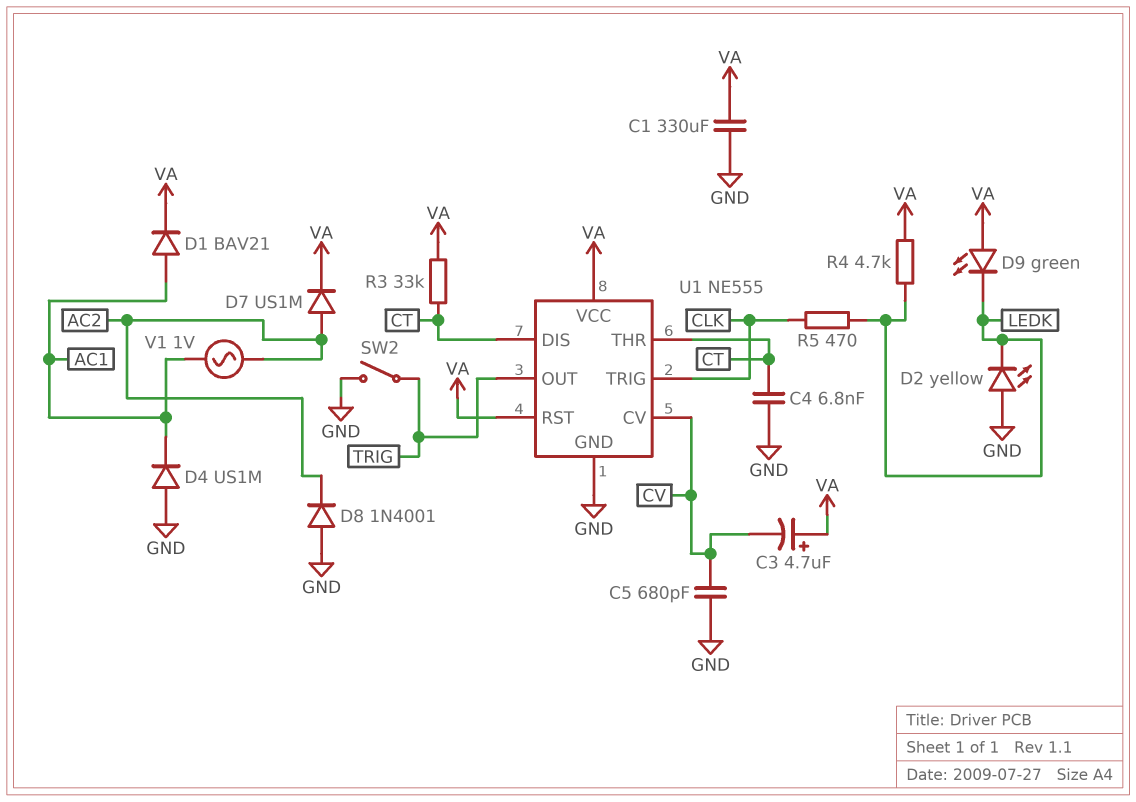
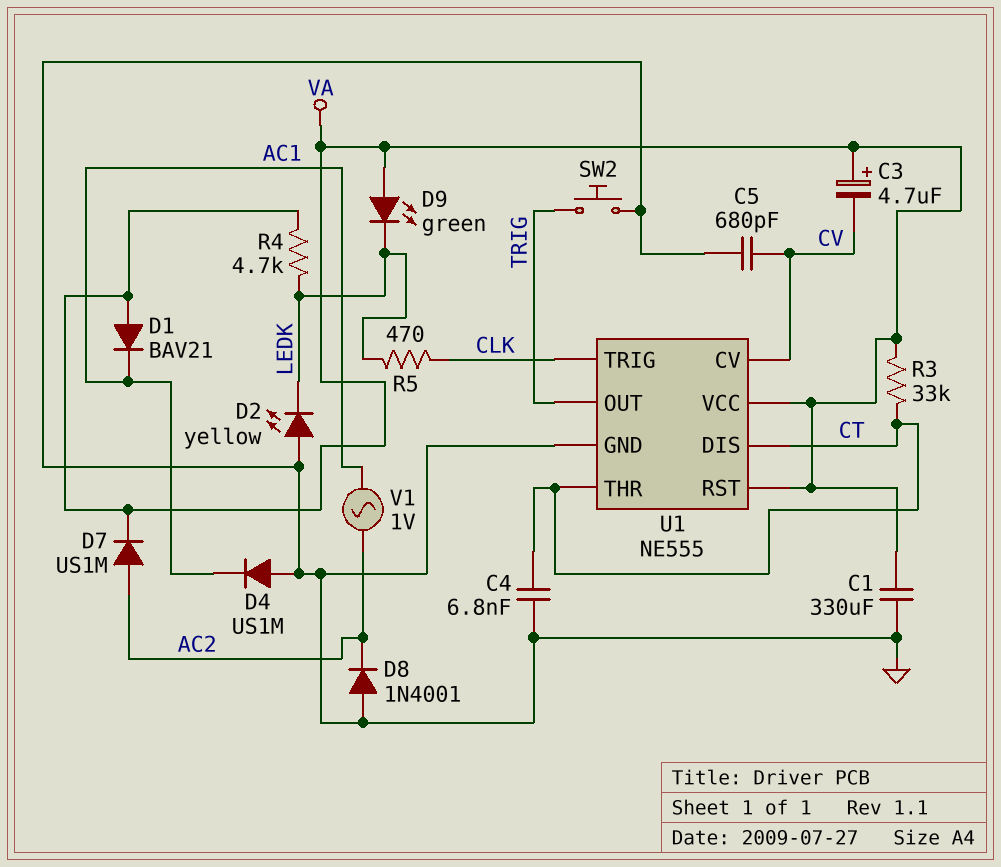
D1: diode BAV21 (A AC1, K VA) -> diode BAV21 (A VA, K AC1)
SW2: switch (GND, TRIG) -> button (GND, TRIG)

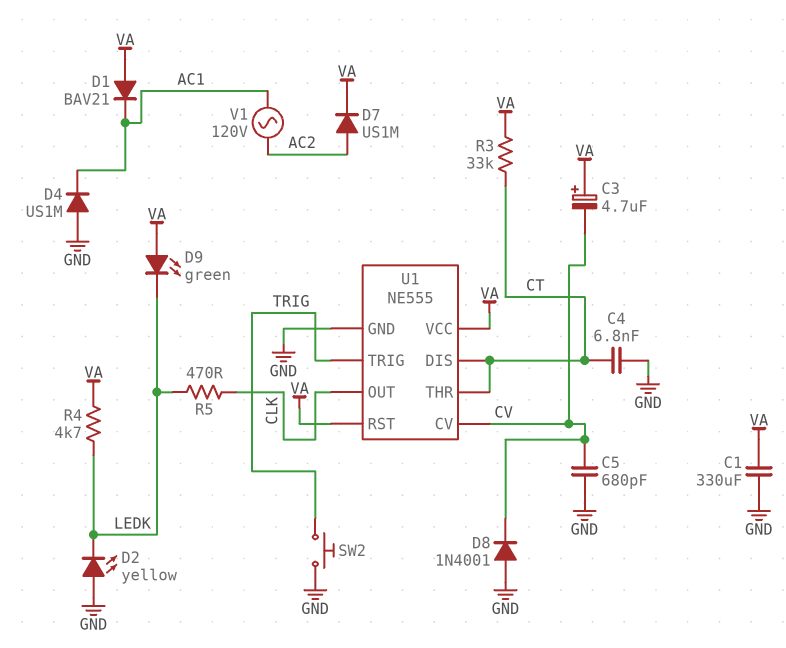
D8: diode 1N4001 (A GND, K AC2) -> diode 1N4001 (A GND, K CV)
U1 pin OUT: TRIG -> CLK
U1 pin TRIG: CLK -> TRIG
V1: AC 1V (AC1, AC2) -> AC 120V (AC1, AC2)

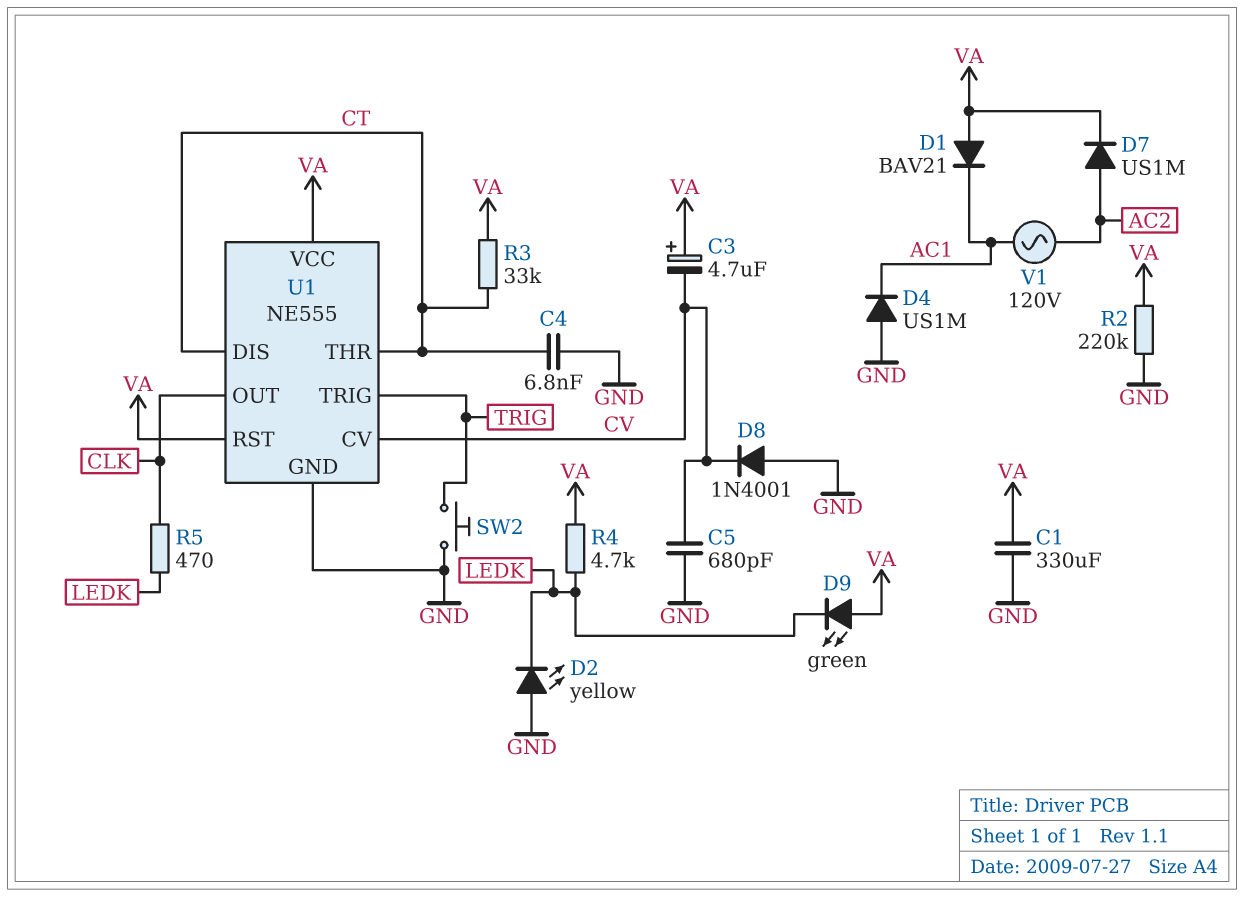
R2: none -> 220k (GND, VA)

